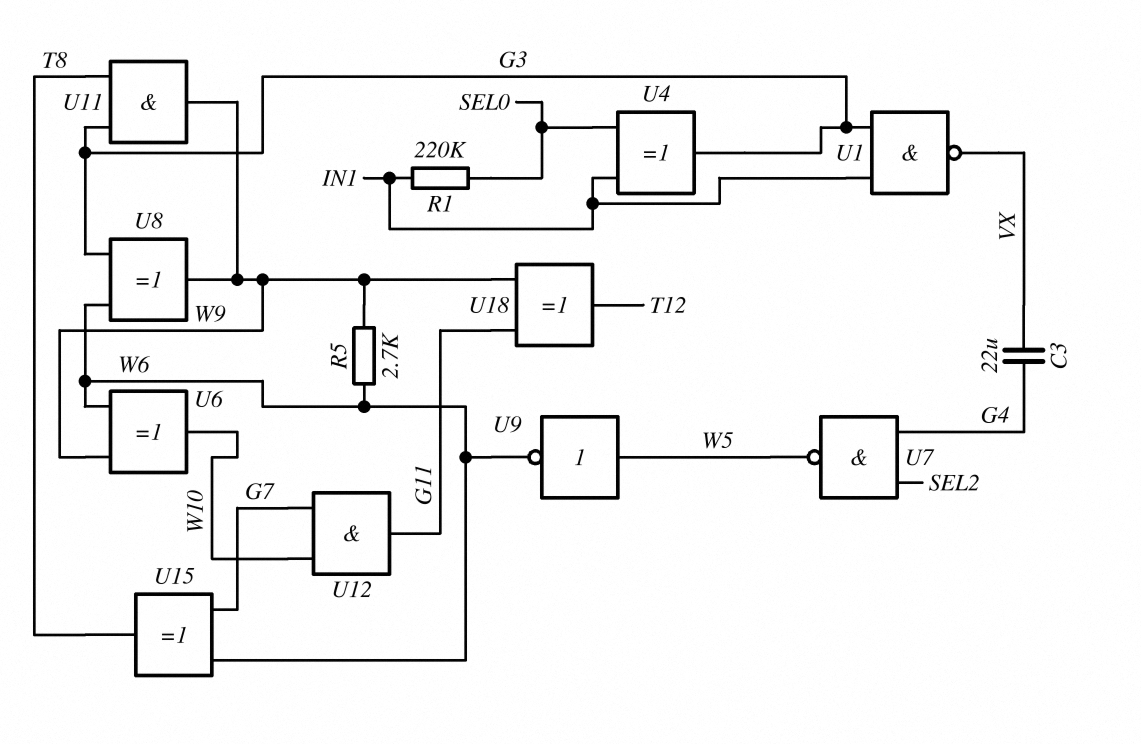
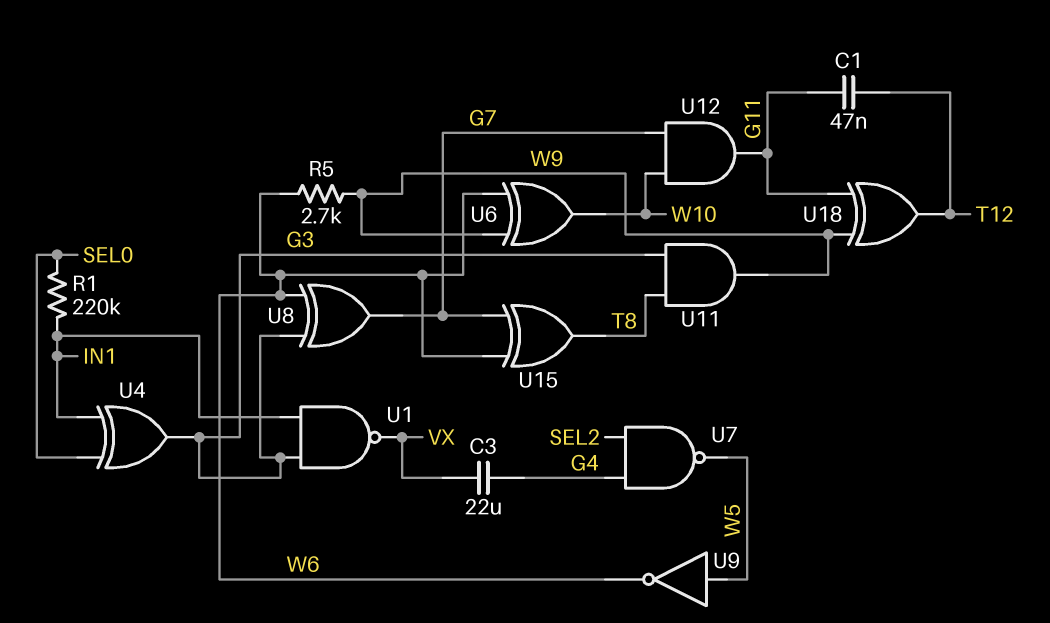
C1: none -> 47nF (G11, T12)
U8: XOR (in G3, in W6, out W9) -> XOR (in G3, in W6, out G7)

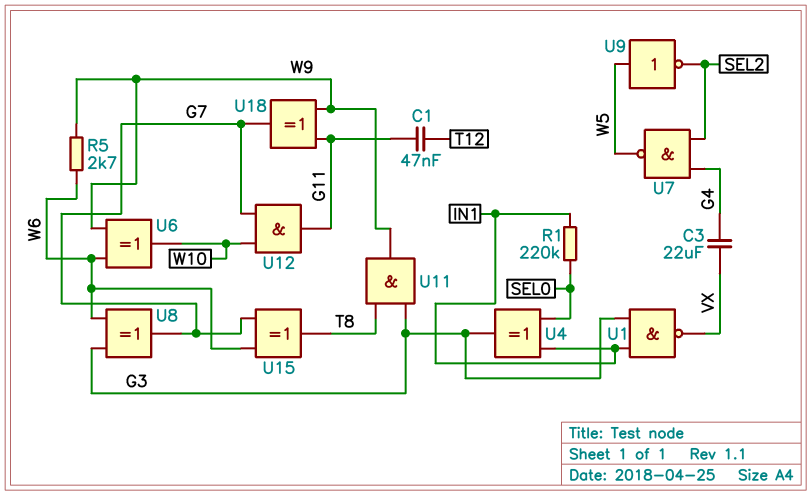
U9: NOT (in W5, out W6) -> NOT (in W5, out SEL2)
U18: XOR (in G11, in W9, out T12) -> XOR (in G11, in W9, out G7)

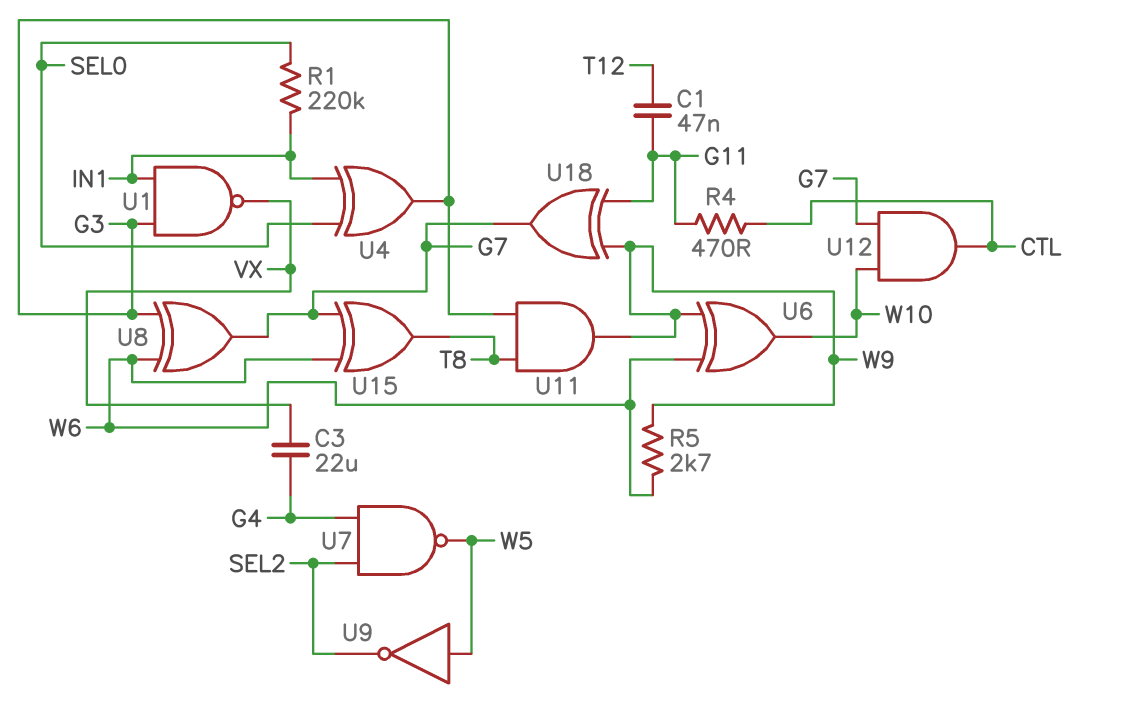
R4: none -> 470 (CTL, G11)
U12: AND (in G7, in W10, out G11) -> AND (in G7, in W10, out CTL)

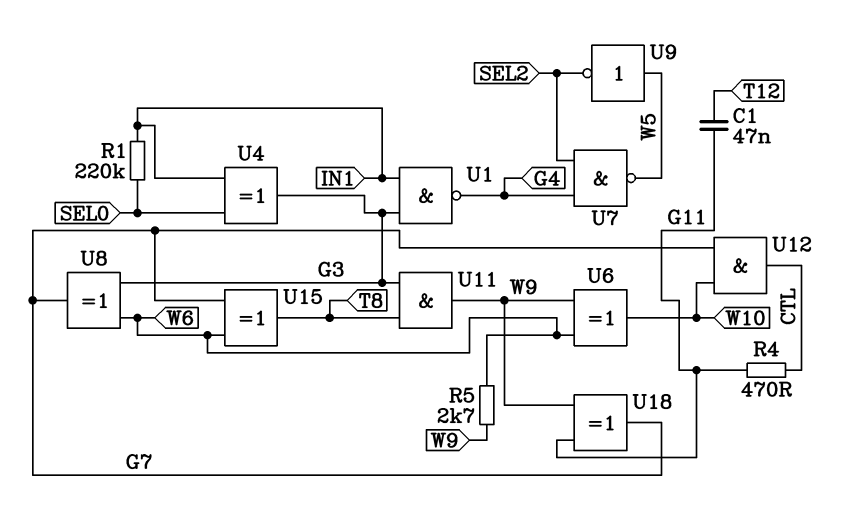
C3: 22uF (G4, VX) -> none
U1: NAND (in G3, in IN1, out VX) -> NAND (in G3, in IN1, out G4)

